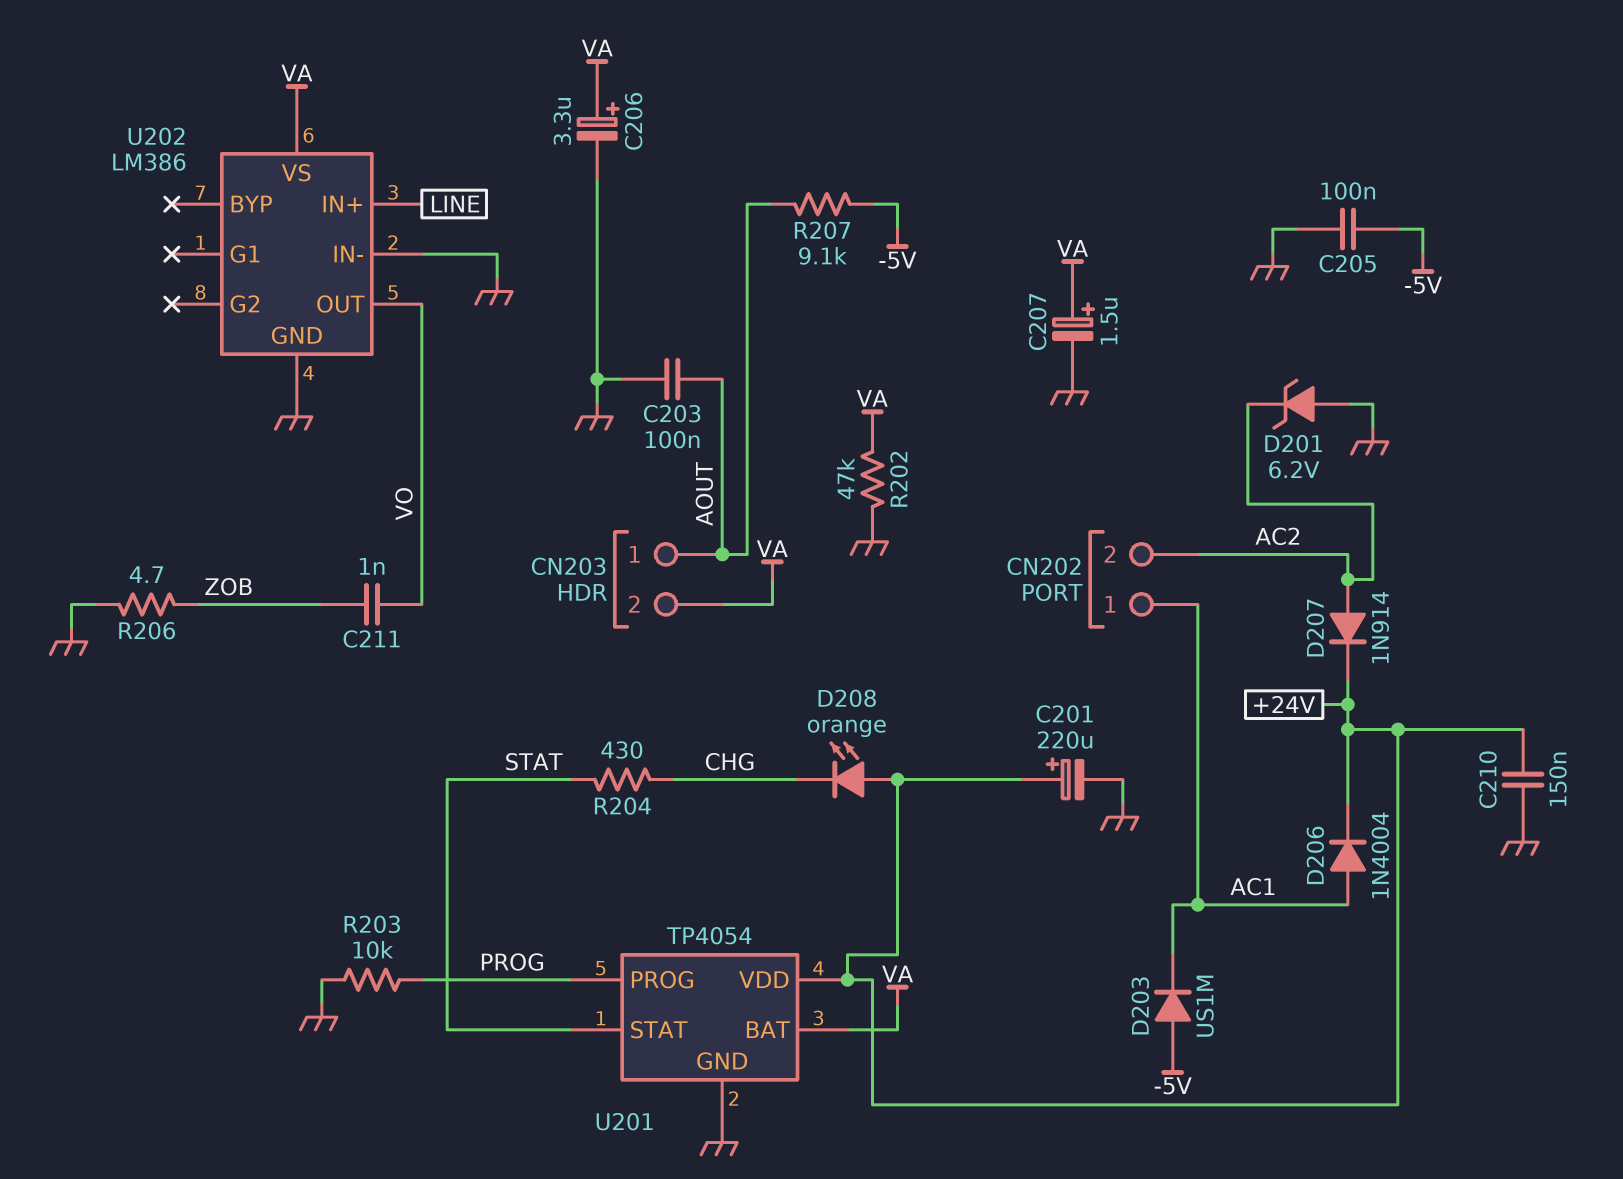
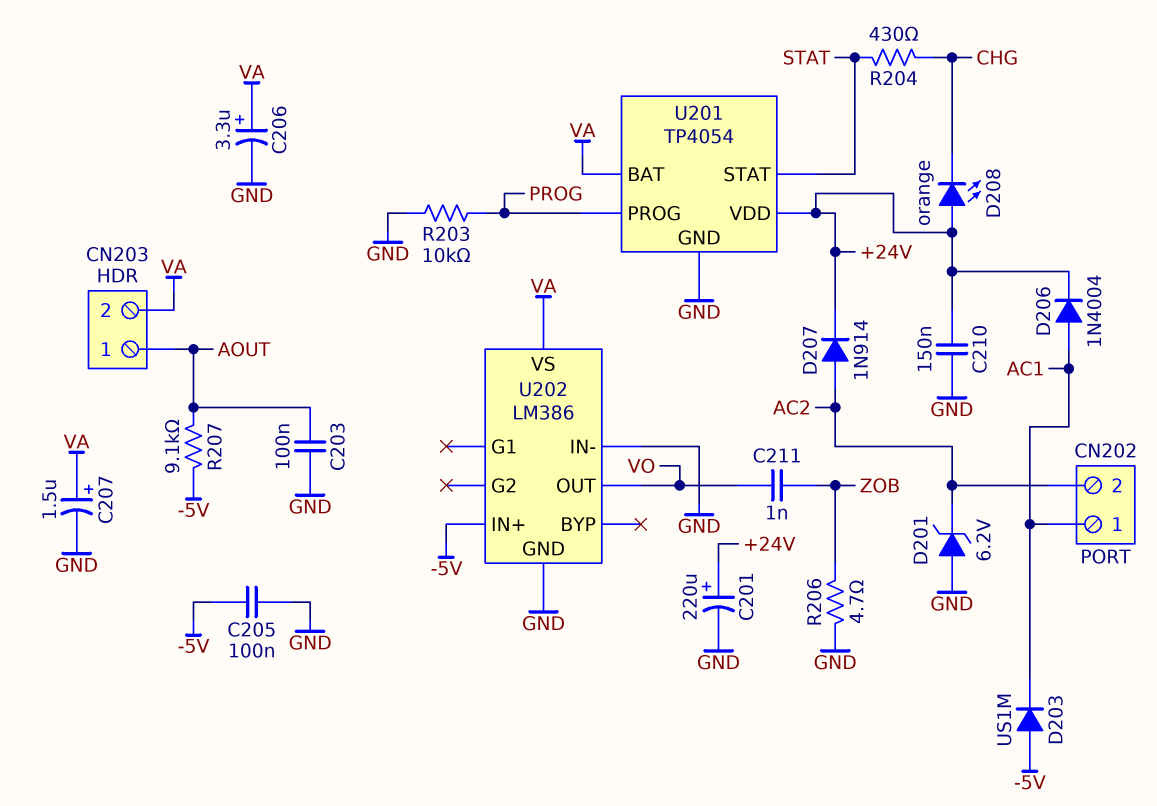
R202: 47k (GND, VA) -> none
U202 pin IN+: LINE -> -5V

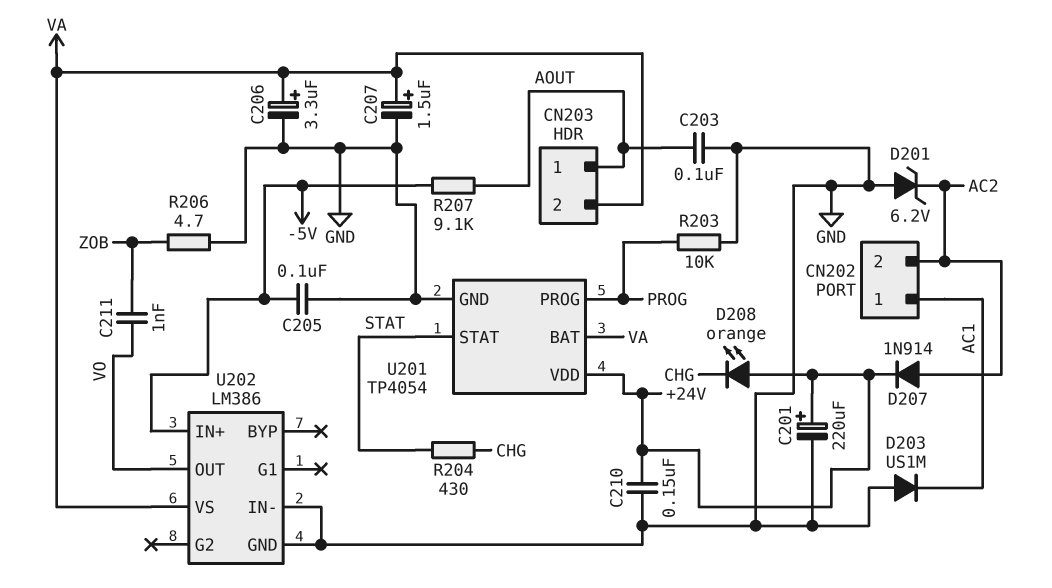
D203: diode US1M (A -5V, K AC1) -> diode US1M (A GND, K AC1)
D206: diode 1N4004 (A AC1, K +24V) -> none

